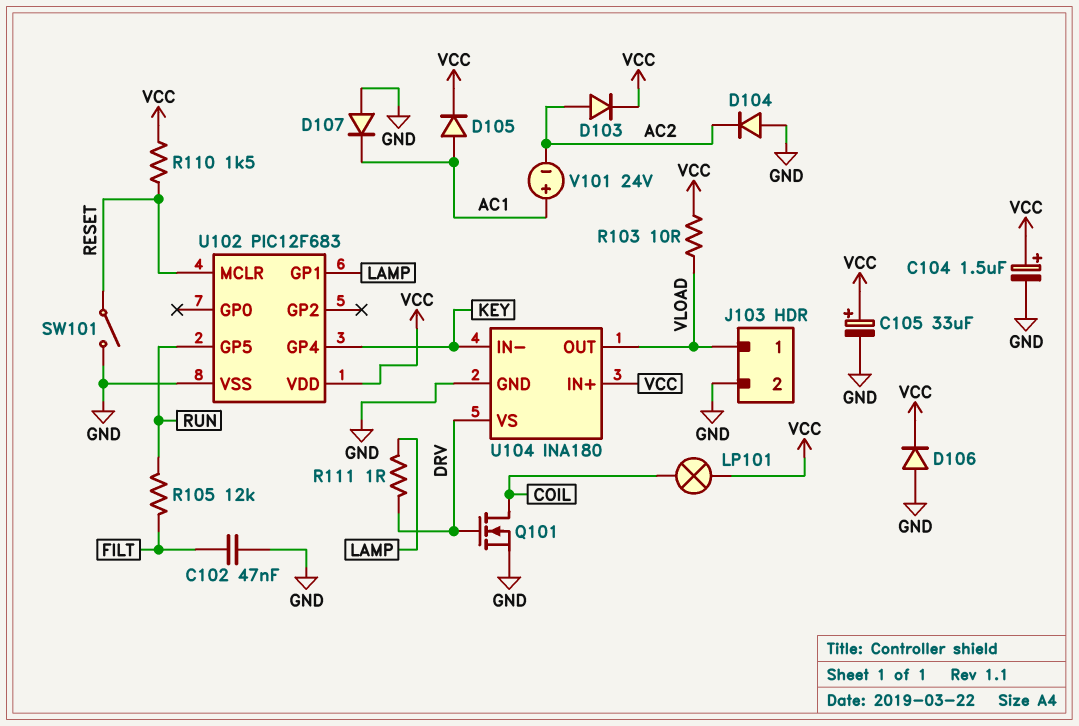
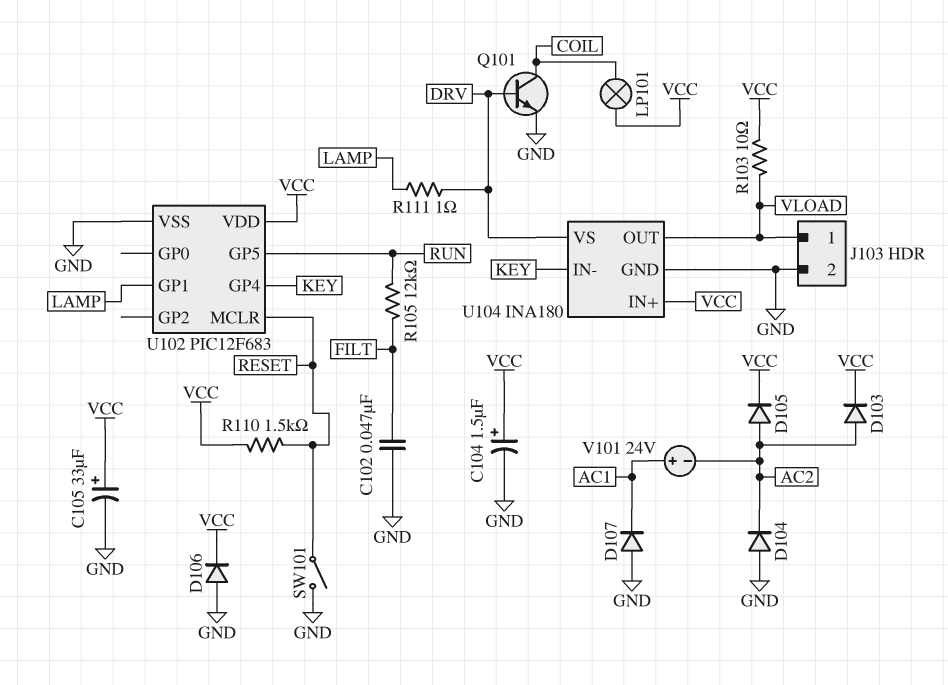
D105: diode (A AC1, K VCC) -> diode (A AC2, K VCC)
Q101: NMOS (G DRV, D COIL, S GND) -> NPN (B DRV, C COIL, E GND)

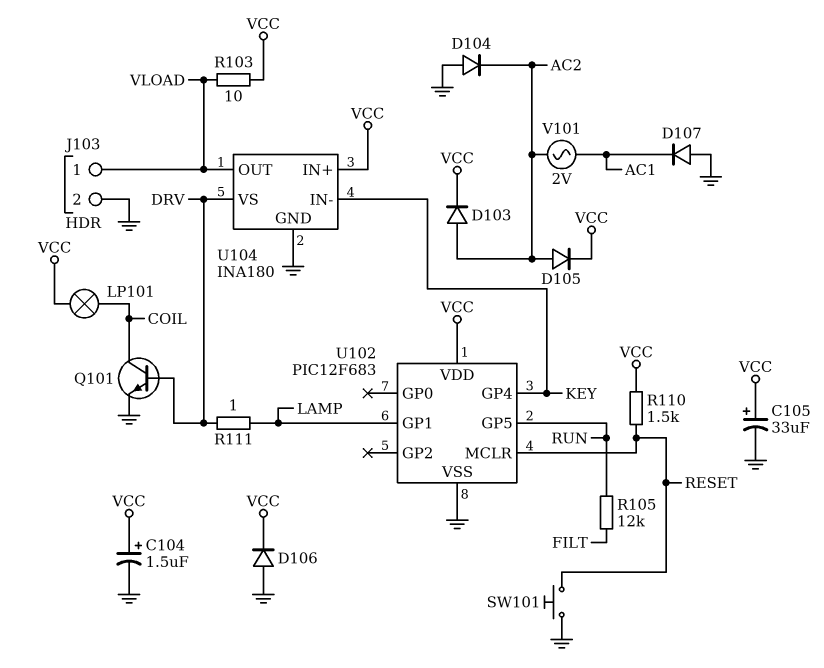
C102: 47nF (FILT, GND) -> none
SW101: switch (GND, RESET) -> button (GND, RESET)
V101: 24V (plus AC1, minus AC2) -> AC 2V (AC1, AC2)

